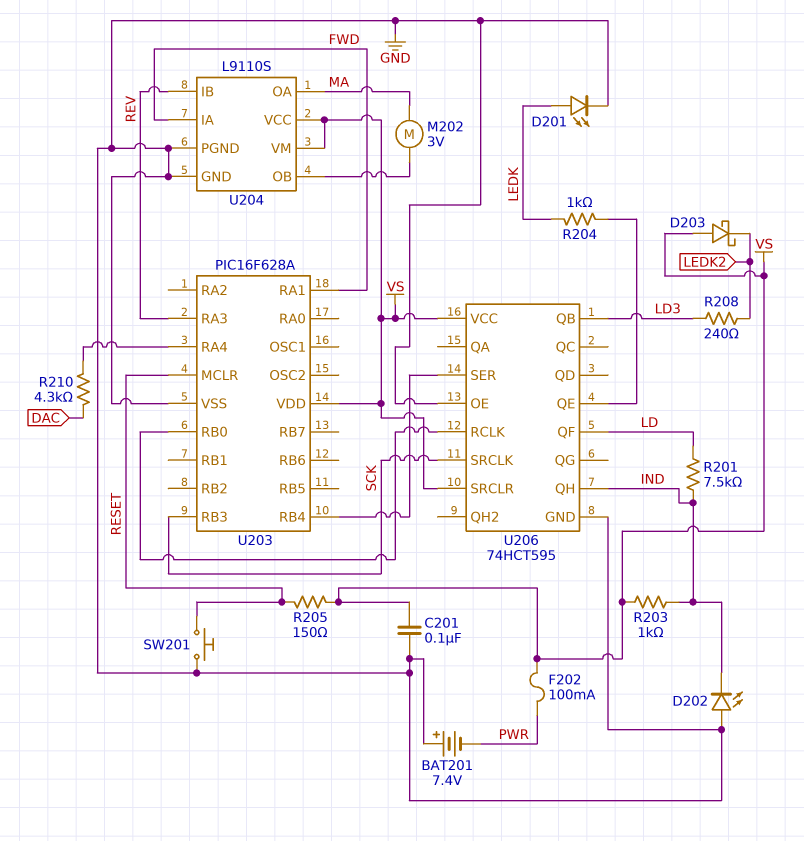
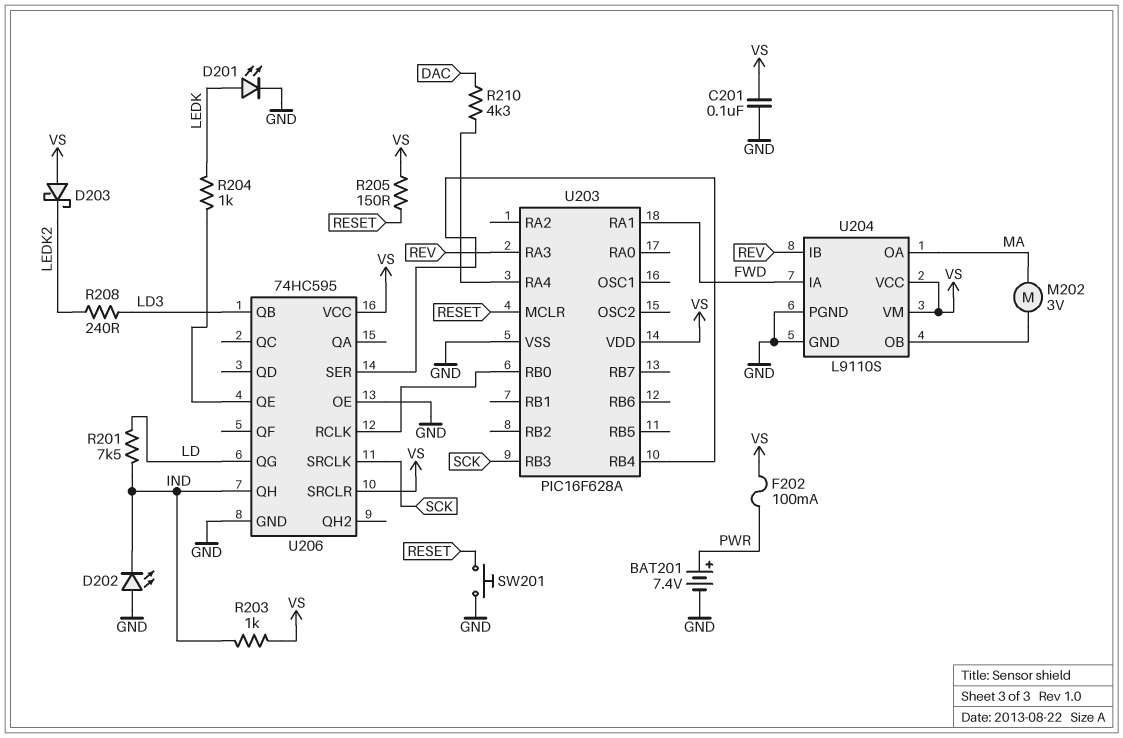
BAT201: 7.4V (plus GND, minus PWR) -> 7.4V (plus PWR, minus GND)
U206: 74HCT595 -> 74HC595
U206 pin QF: LD -> none
U206 pin QG: none -> LD

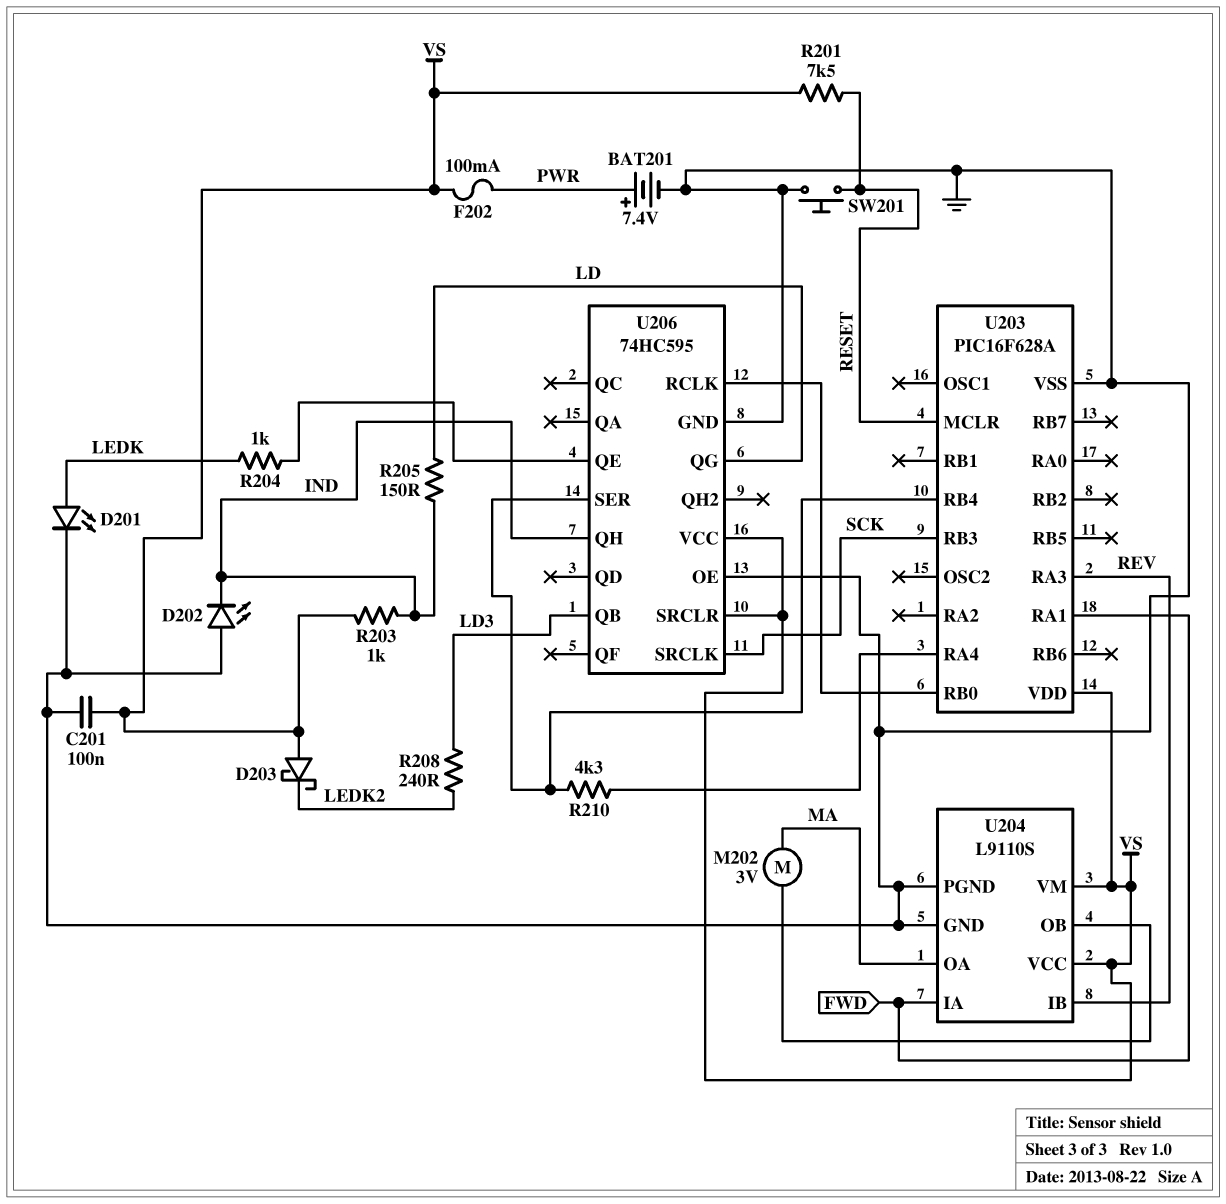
R201: 7.5k (IND, LD) -> 7.5k (RESET, VS)
R205: 150 (RESET, VS) -> 150 (IND, LD)
R210: 4.3k (DAC, U203/RA4) -> 4.3k (U203/RA4, U203/RB4)

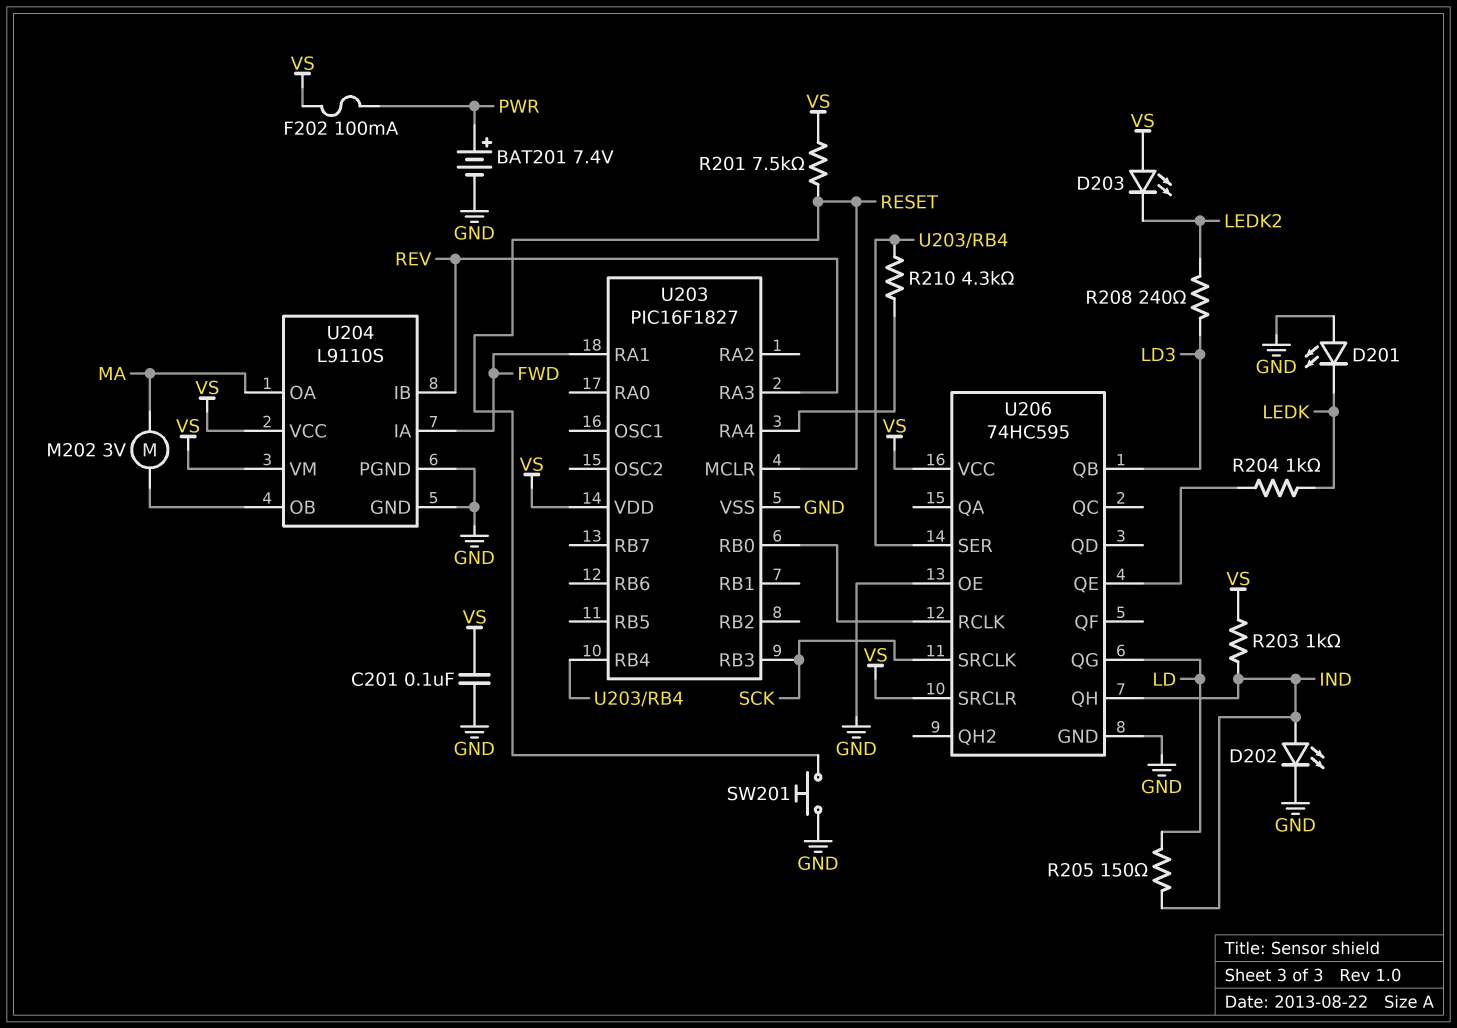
D201: LED (A LEDK, K GND) -> LED (A GND, K LEDK)
D202: LED (A GND, K IND) -> LED (A IND, K GND)
D203: schottky (A VS, K LEDK2) -> LED (A VS, K LEDK2)
U203: PIC16F628A -> PIC16F1827

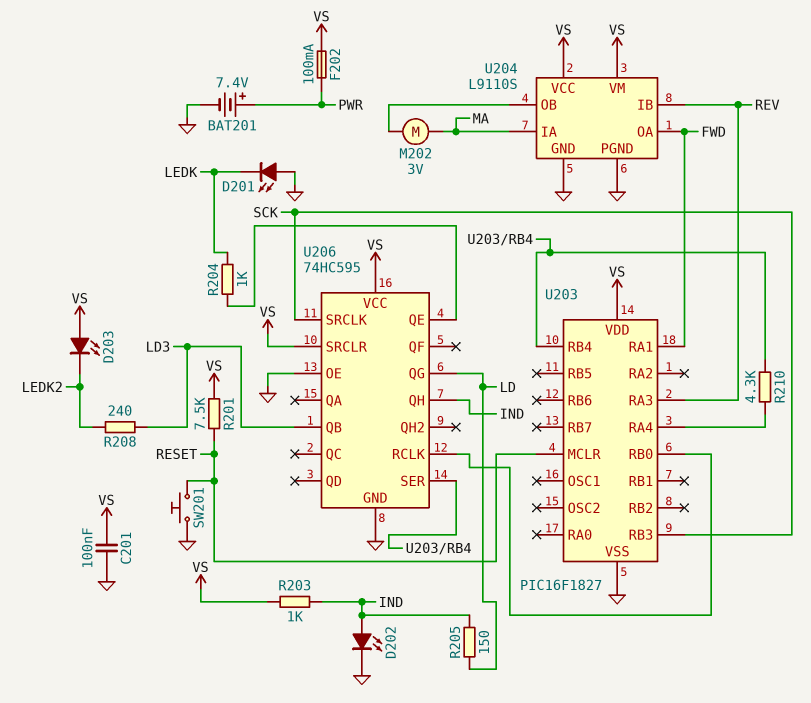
U204 pin IA: FWD -> MA
U204 pin OA: MA -> FWD

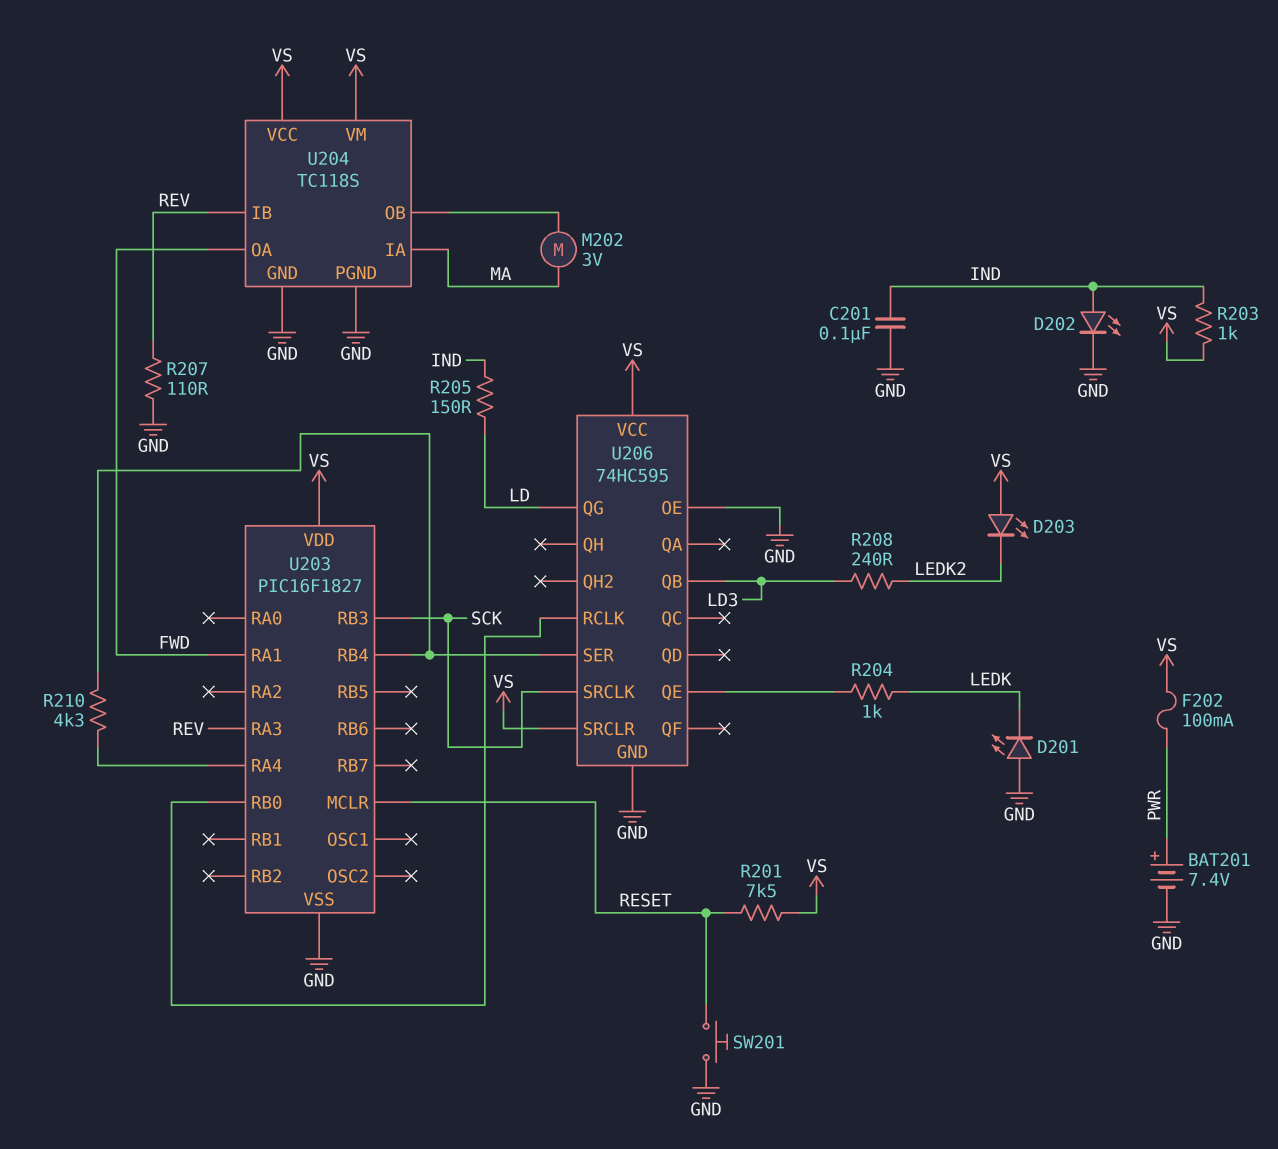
C201: 100nF (GND, VS) -> 100nF (GND, IND)
R207: none -> 110 (GND, REV)
U204: L9110S -> TC118S
U206 pin QH: IND -> none

